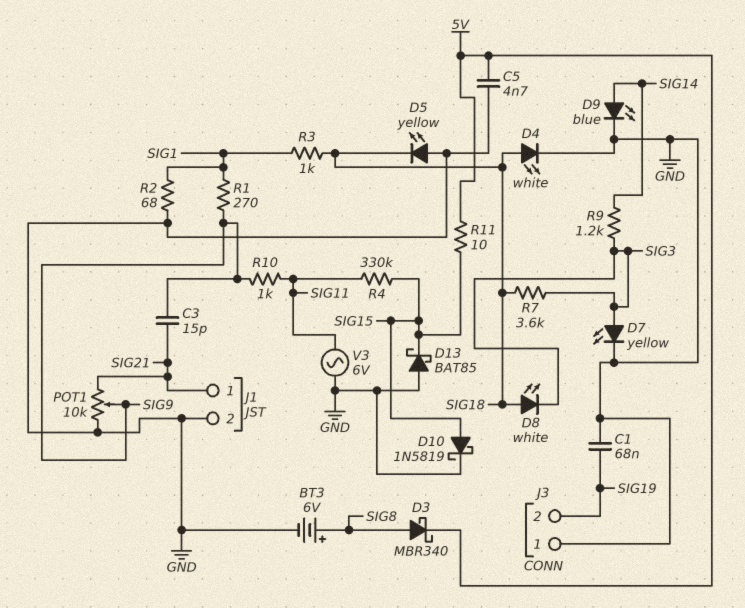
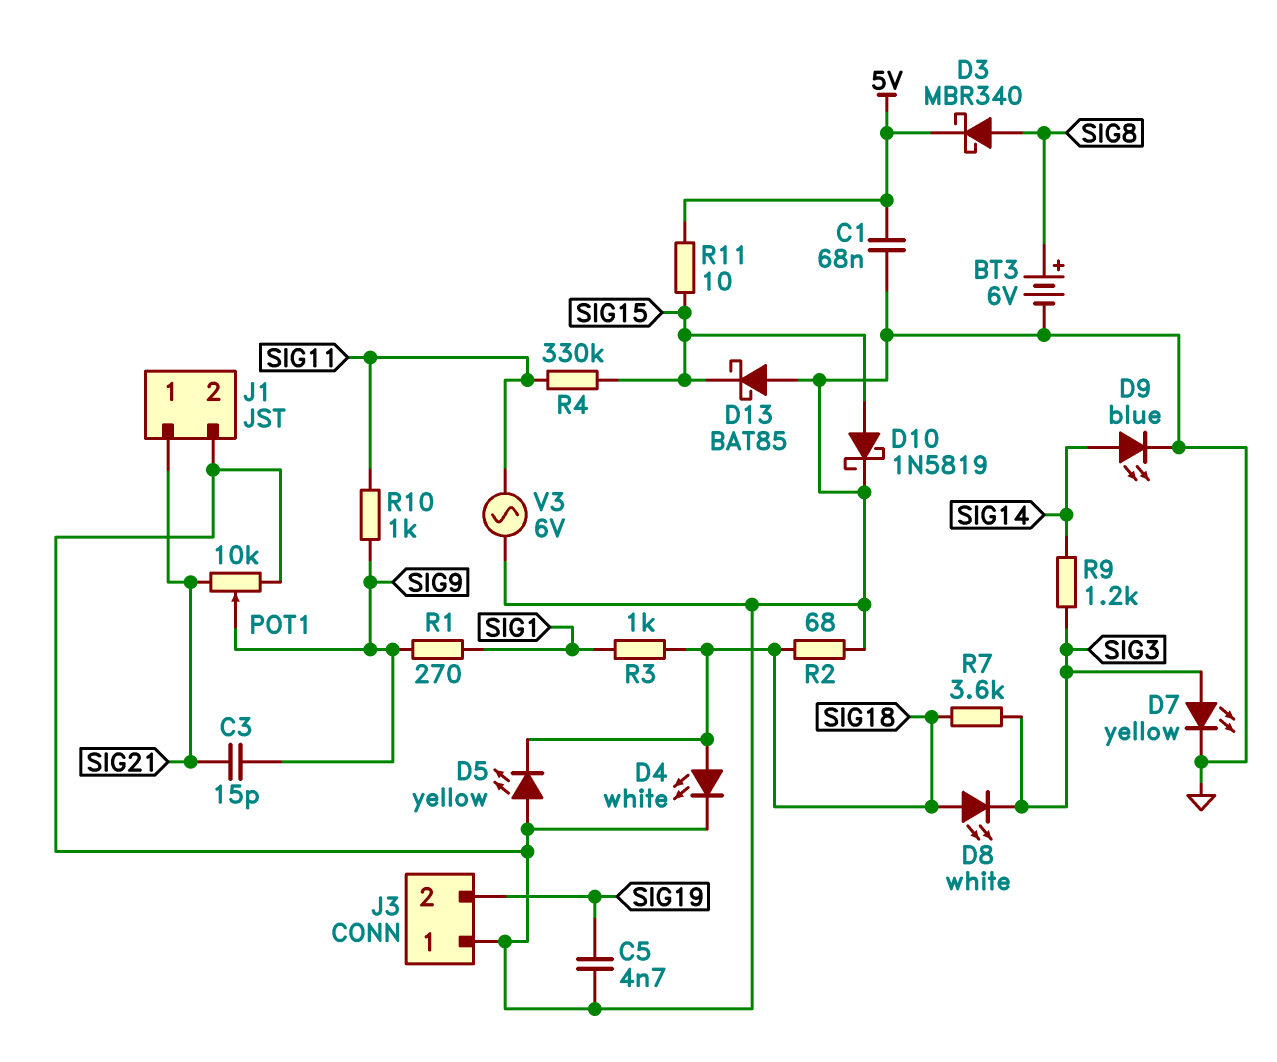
C1: 68nF (GND, SIG19) -> 68nF (5V, GND)
C5: 4.7nF (5V, GND) -> 4.7nF (GND, SIG19)
R2: 68 (GND, SIG1) -> 68 (GND, SIG18)

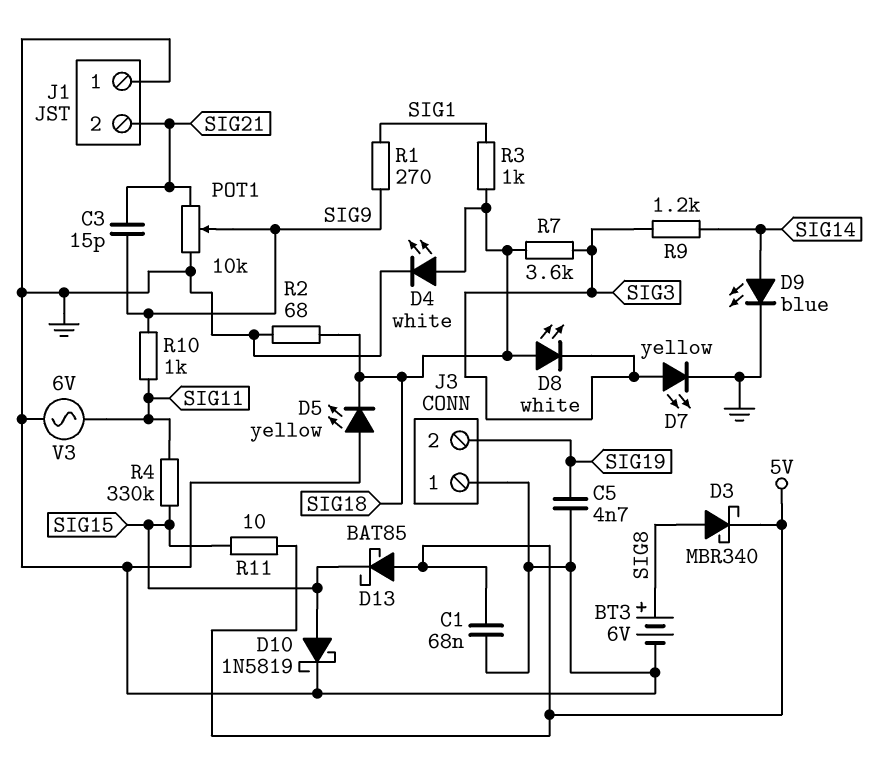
D13: schottky BAT85 (A GND, K SIG15) -> schottky BAT85 (A 5V, K SIG15)
J1 pin 1: SIG21 -> GND
J1 pin 2: GND -> SIG21

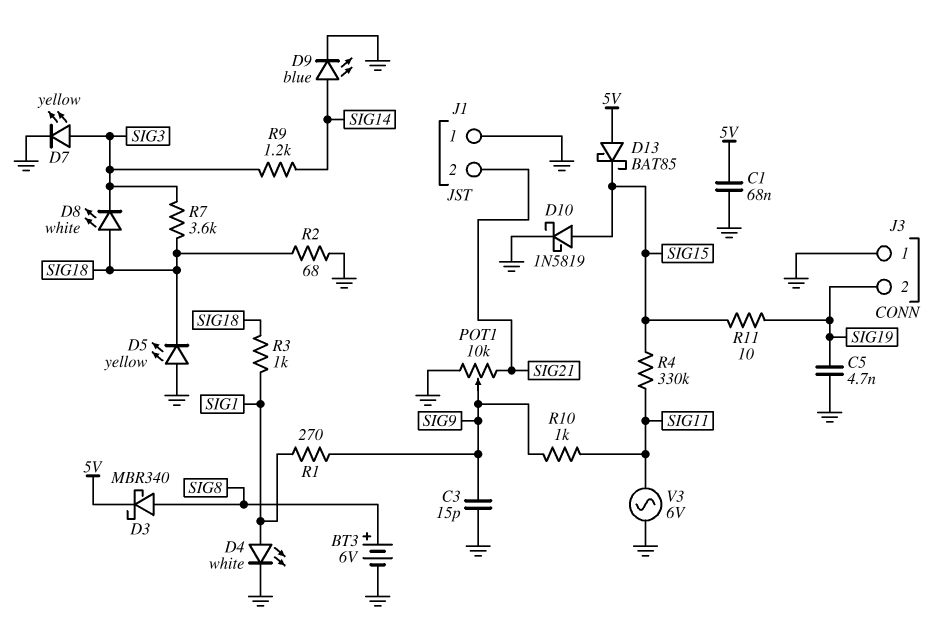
C3: 15pF (SIG9, SIG21) -> 15pF (GND, SIG9)
D4: LED white (A SIG18, K GND) -> LED white (A SIG1, K GND)
R11: 10 (5V, SIG15) -> 10 (SIG15, SIG19)

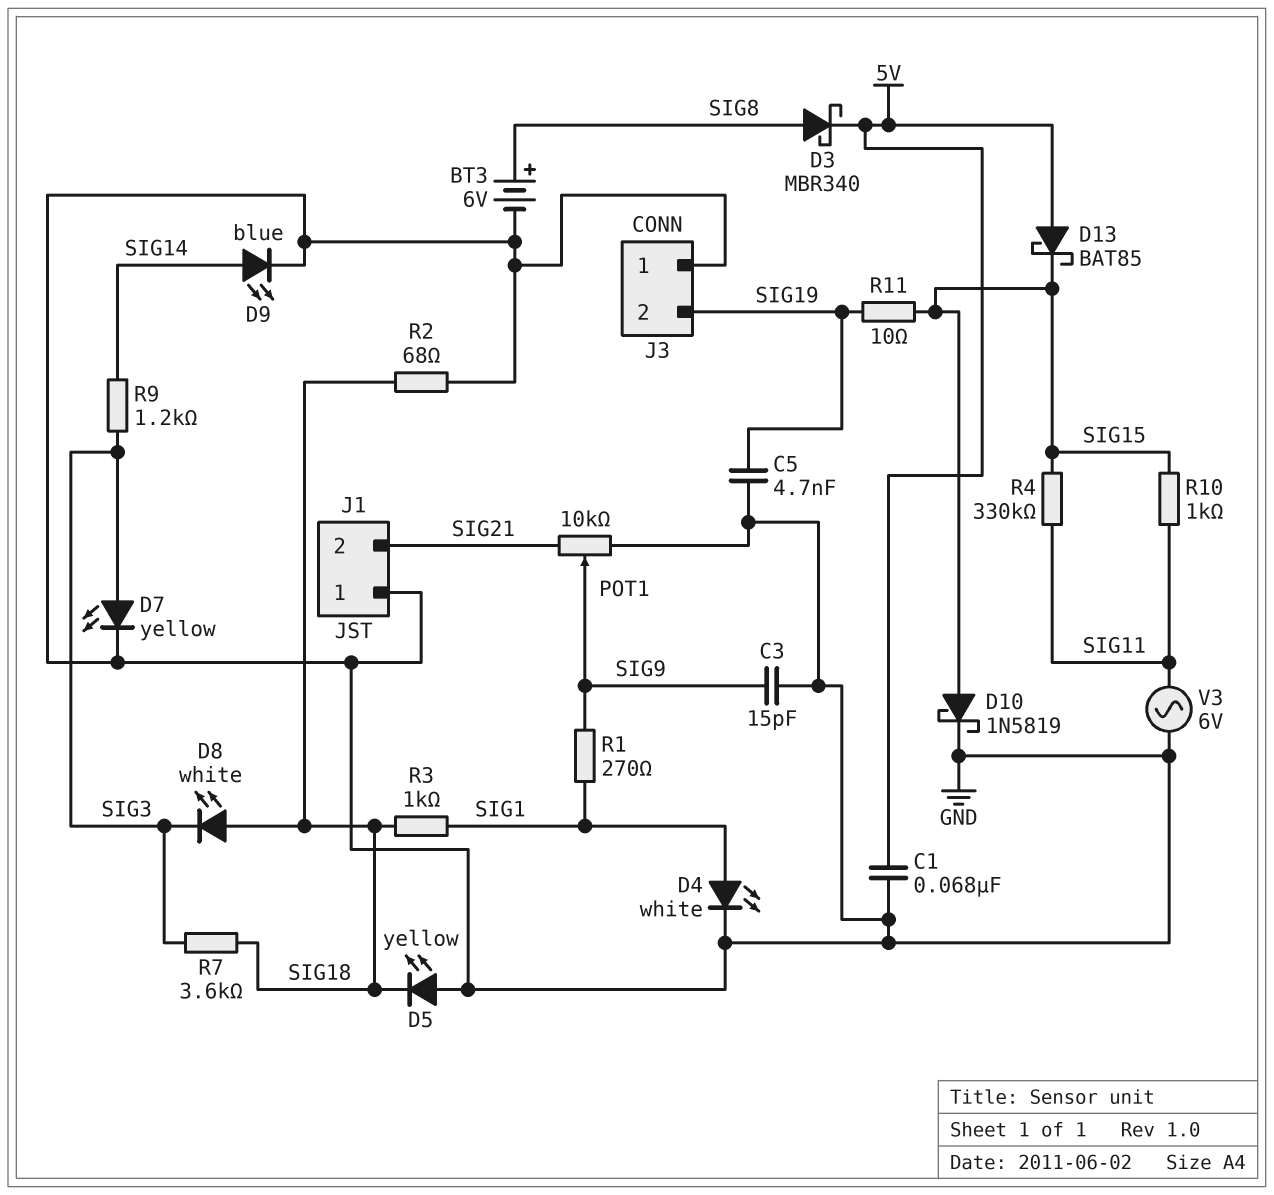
R10: 1k (SIG9, SIG11) -> 1k (SIG11, SIG15)

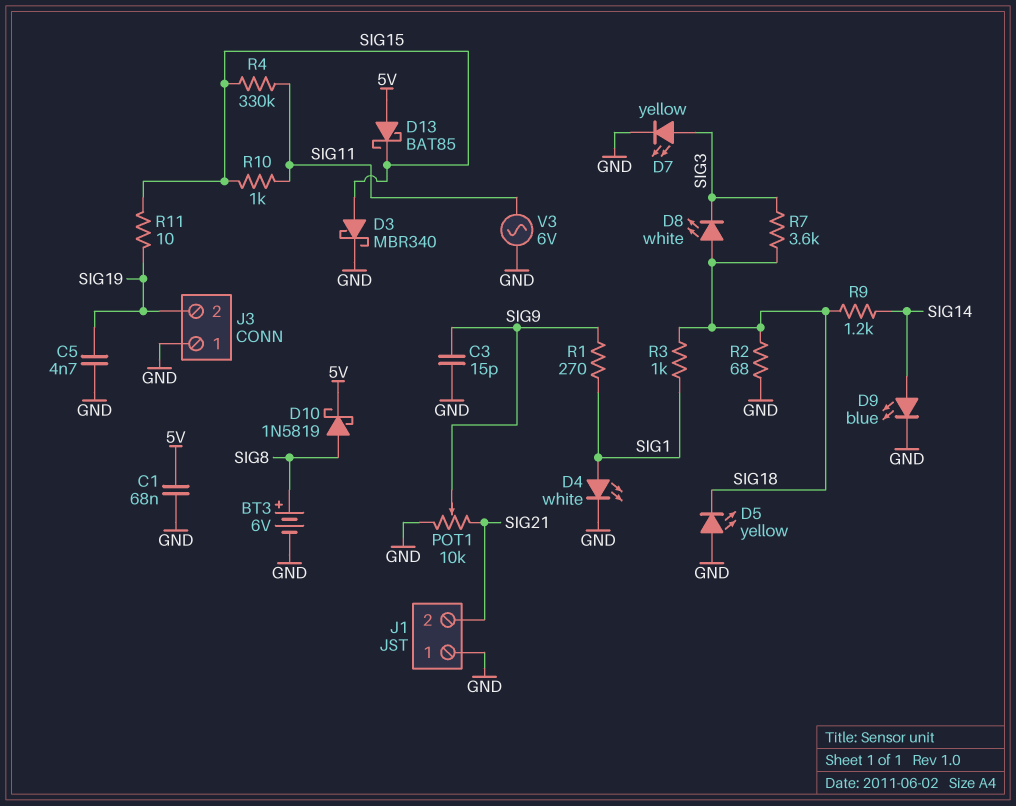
D3: schottky MBR340 (A SIG8, K 5V) -> schottky MBR340 (A SIG15, K GND)
D10: schottky 1N5819 (A SIG15, K GND) -> schottky 1N5819 (A SIG8, K 5V)
R9: 1.2k (SIG3, SIG14) -> 1.2k (SIG14, SIG18)

